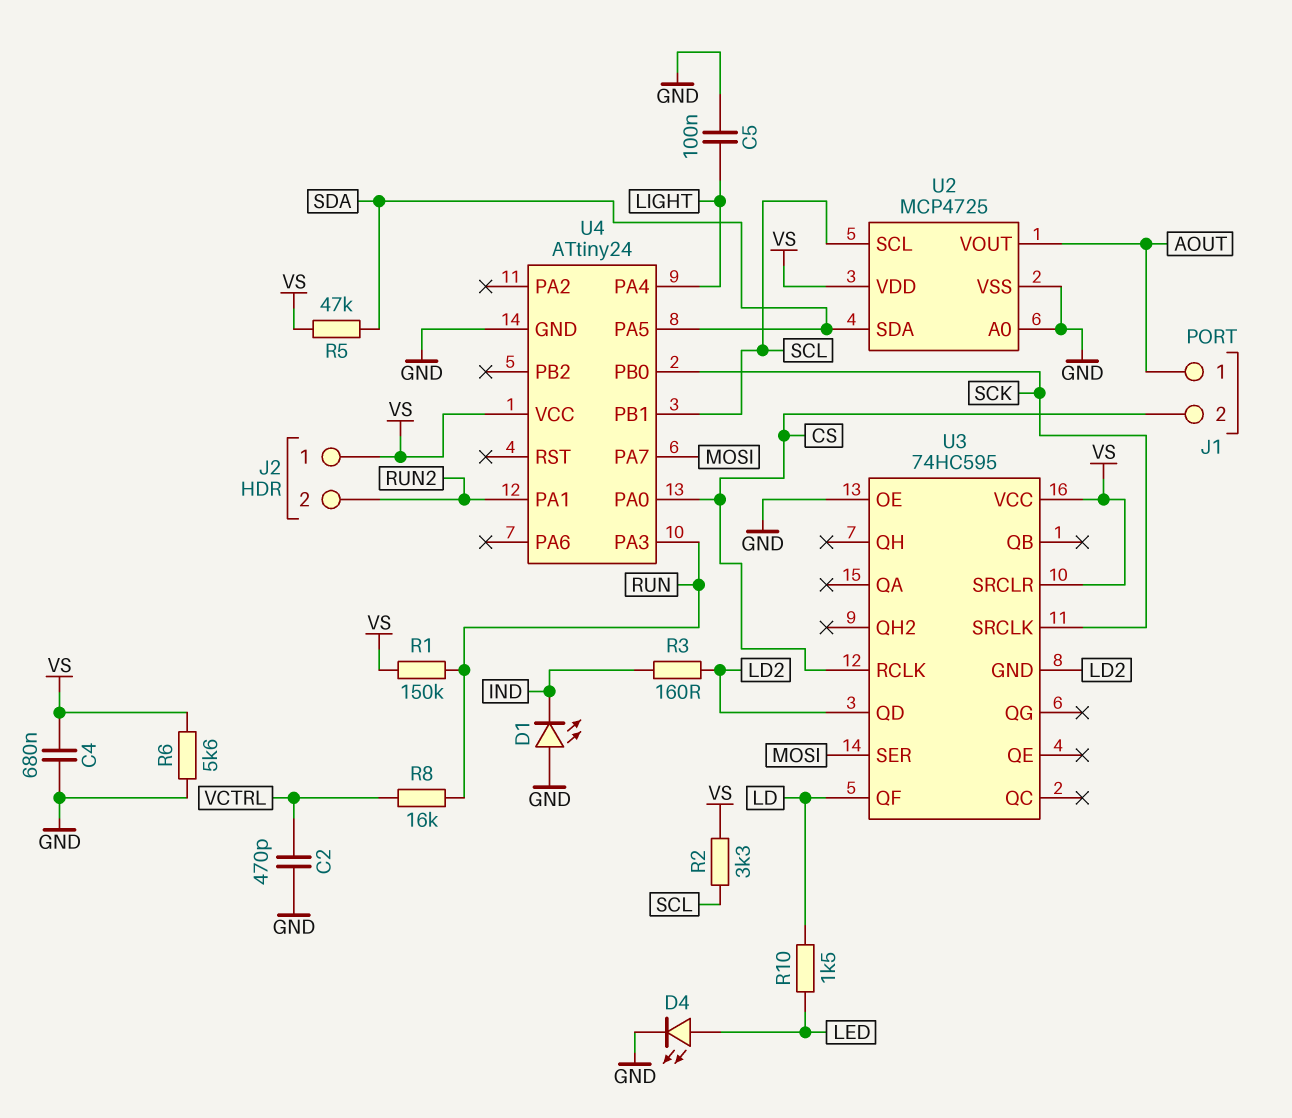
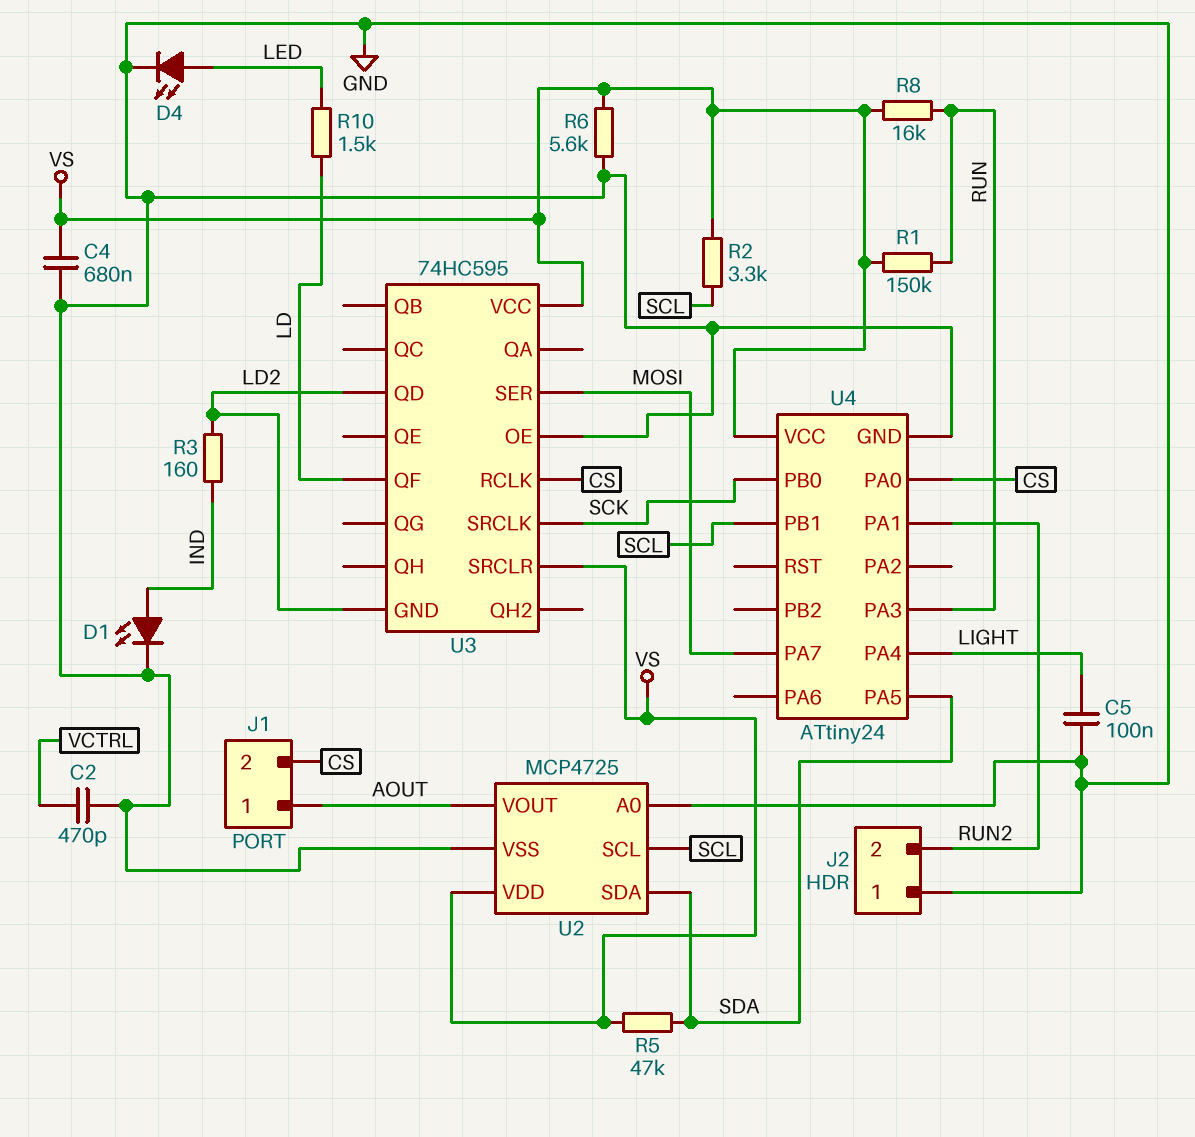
D1: LED (A GND, K IND) -> LED (A IND, K GND)
J2 pin 1: VS -> GND
R8: 16k (RUN, VCTRL) -> 16k (RUN, VS)

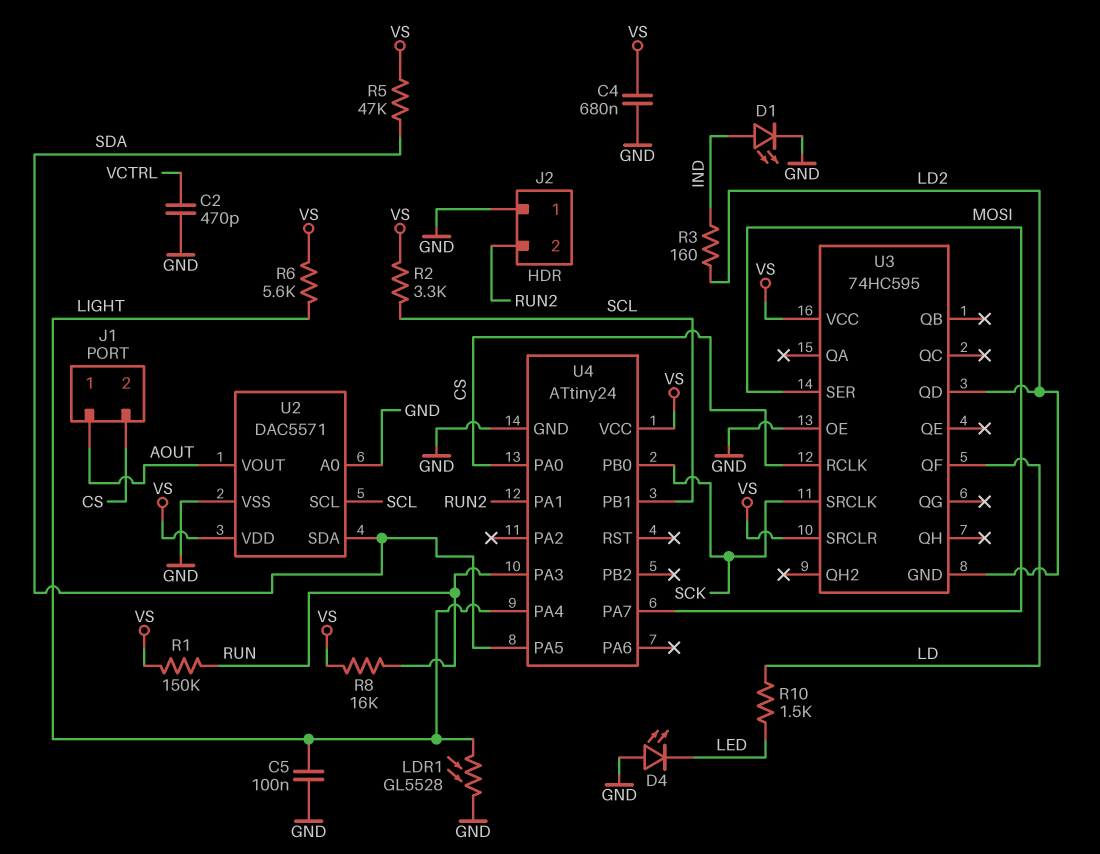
D4: LED (A LED, K GND) -> LED (A GND, K LED)
LDR1: none -> GL5528 (GND, LIGHT)
R6: 5.6k (GND, VS) -> 5.6k (LIGHT, VS)
U2: MCP4725 -> DAC5571

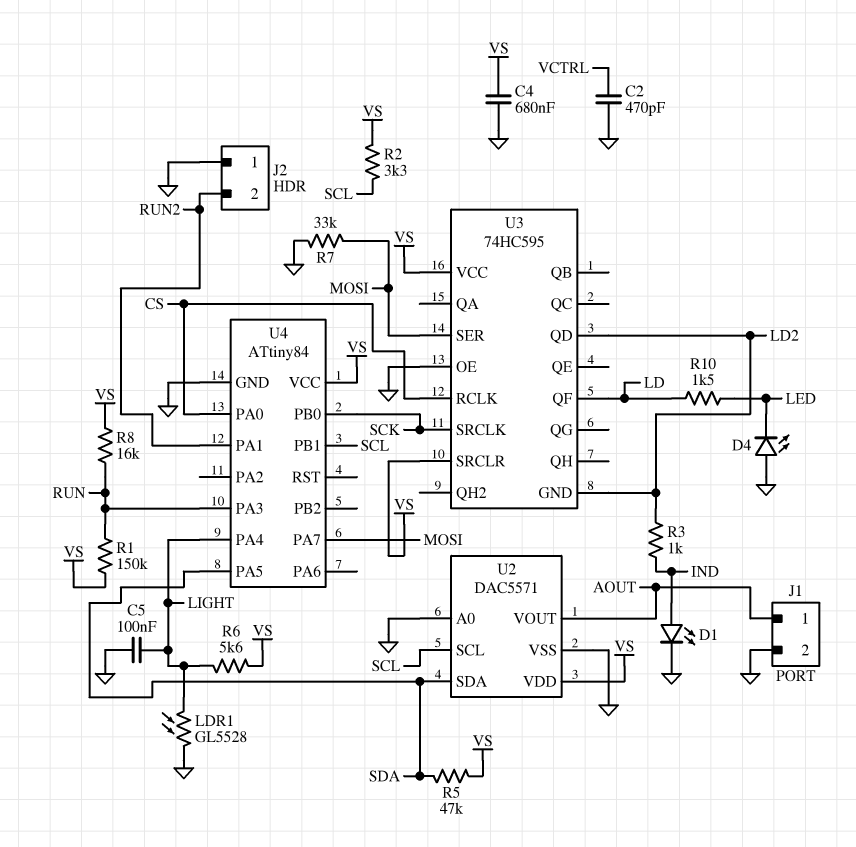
J1 pin 2: CS -> GND
R3: 160 (IND, LD2) -> 1k (IND, LD2)
R7: none -> 33k (GND, MOSI)
U4: ATtiny24 -> ATtiny84

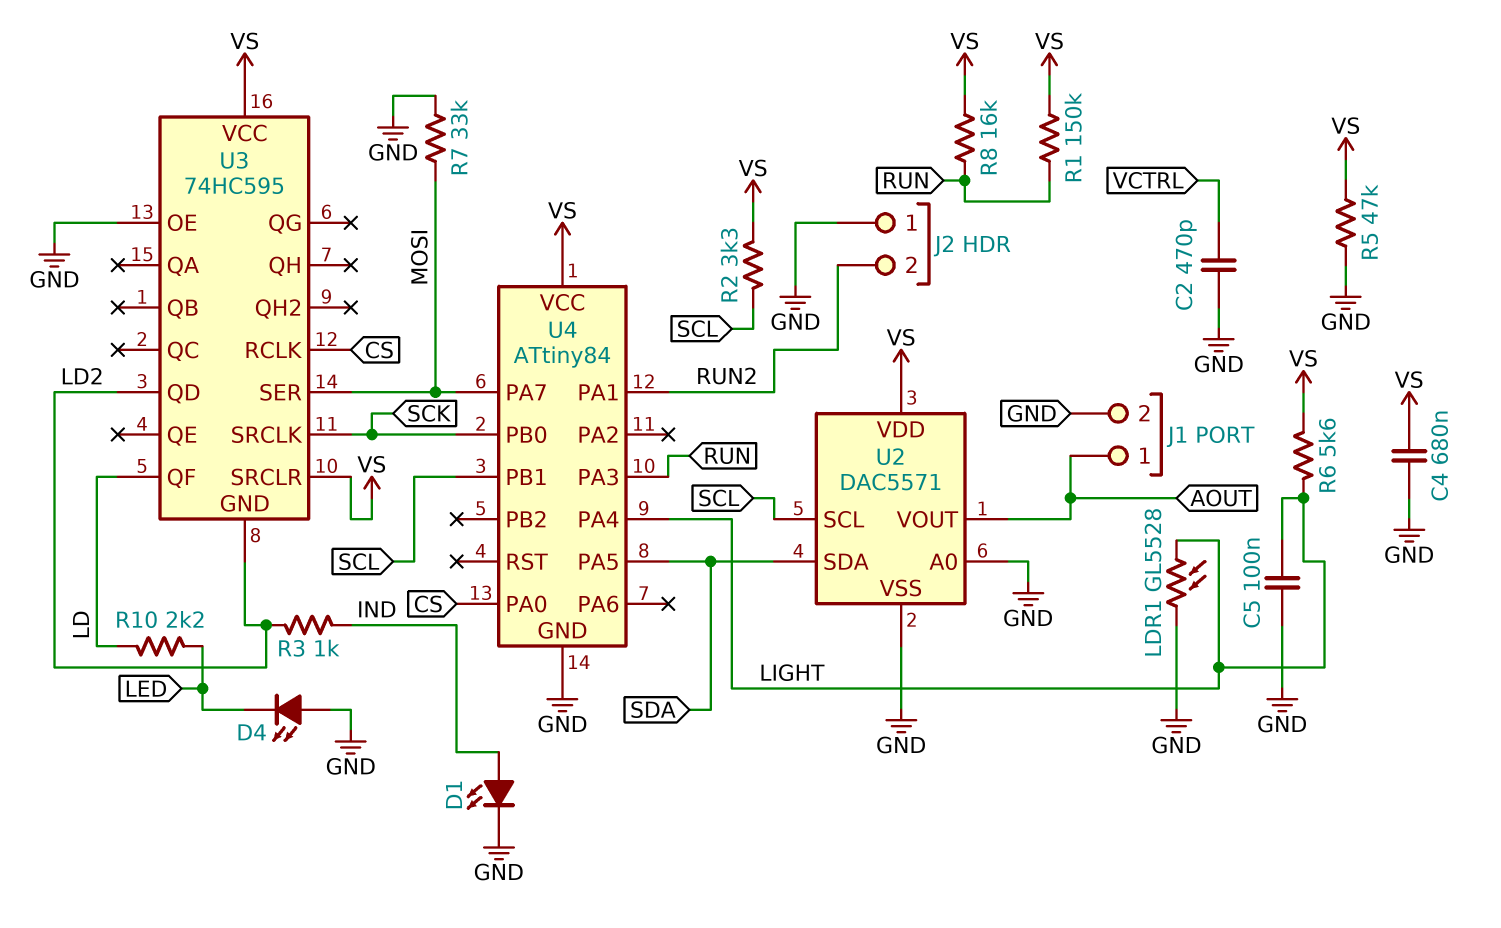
R5: 47k (SDA, VS) -> 47k (GND, VS)
R10: 1.5k (LD, LED) -> 2.2k (LD, LED)

